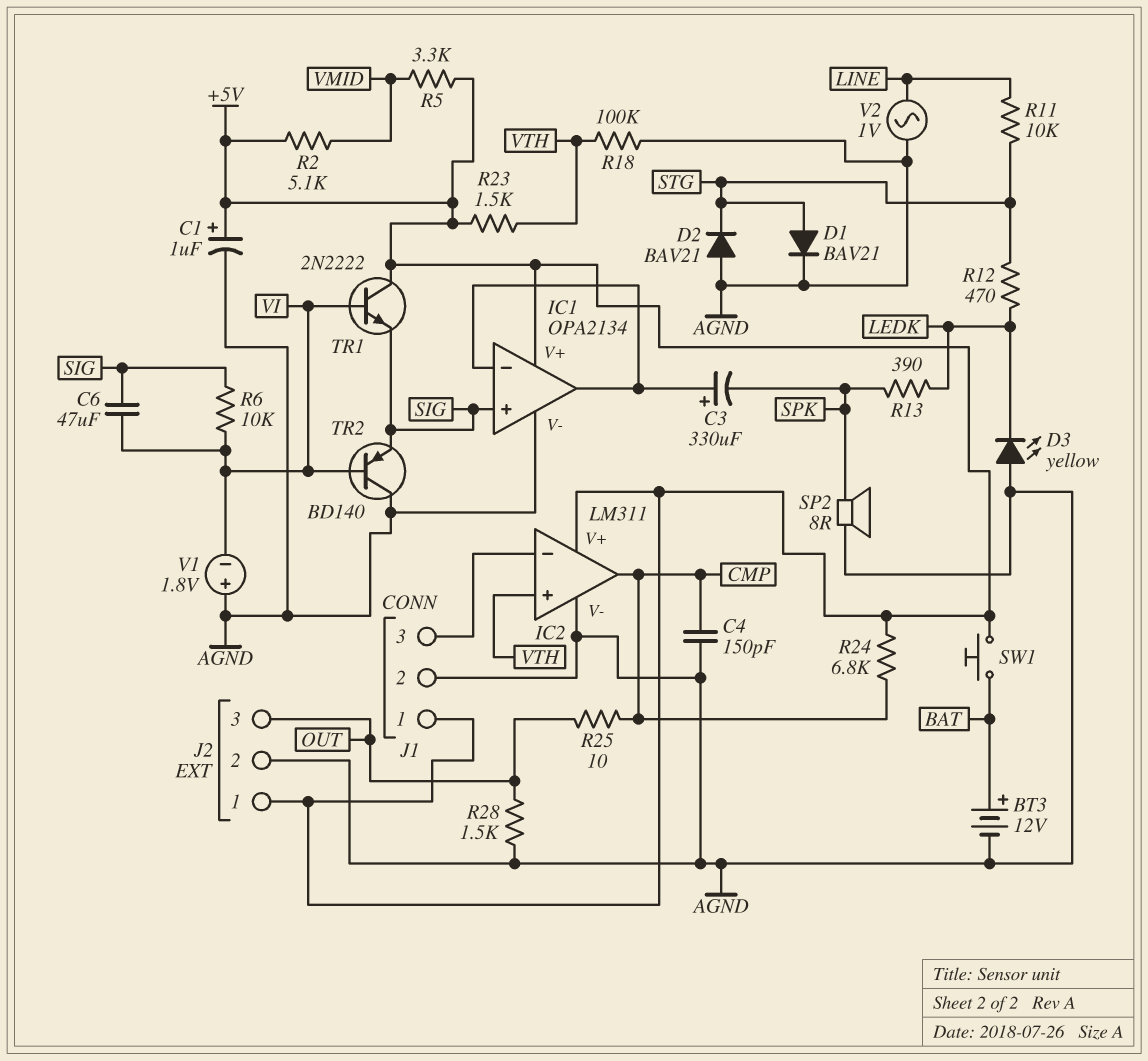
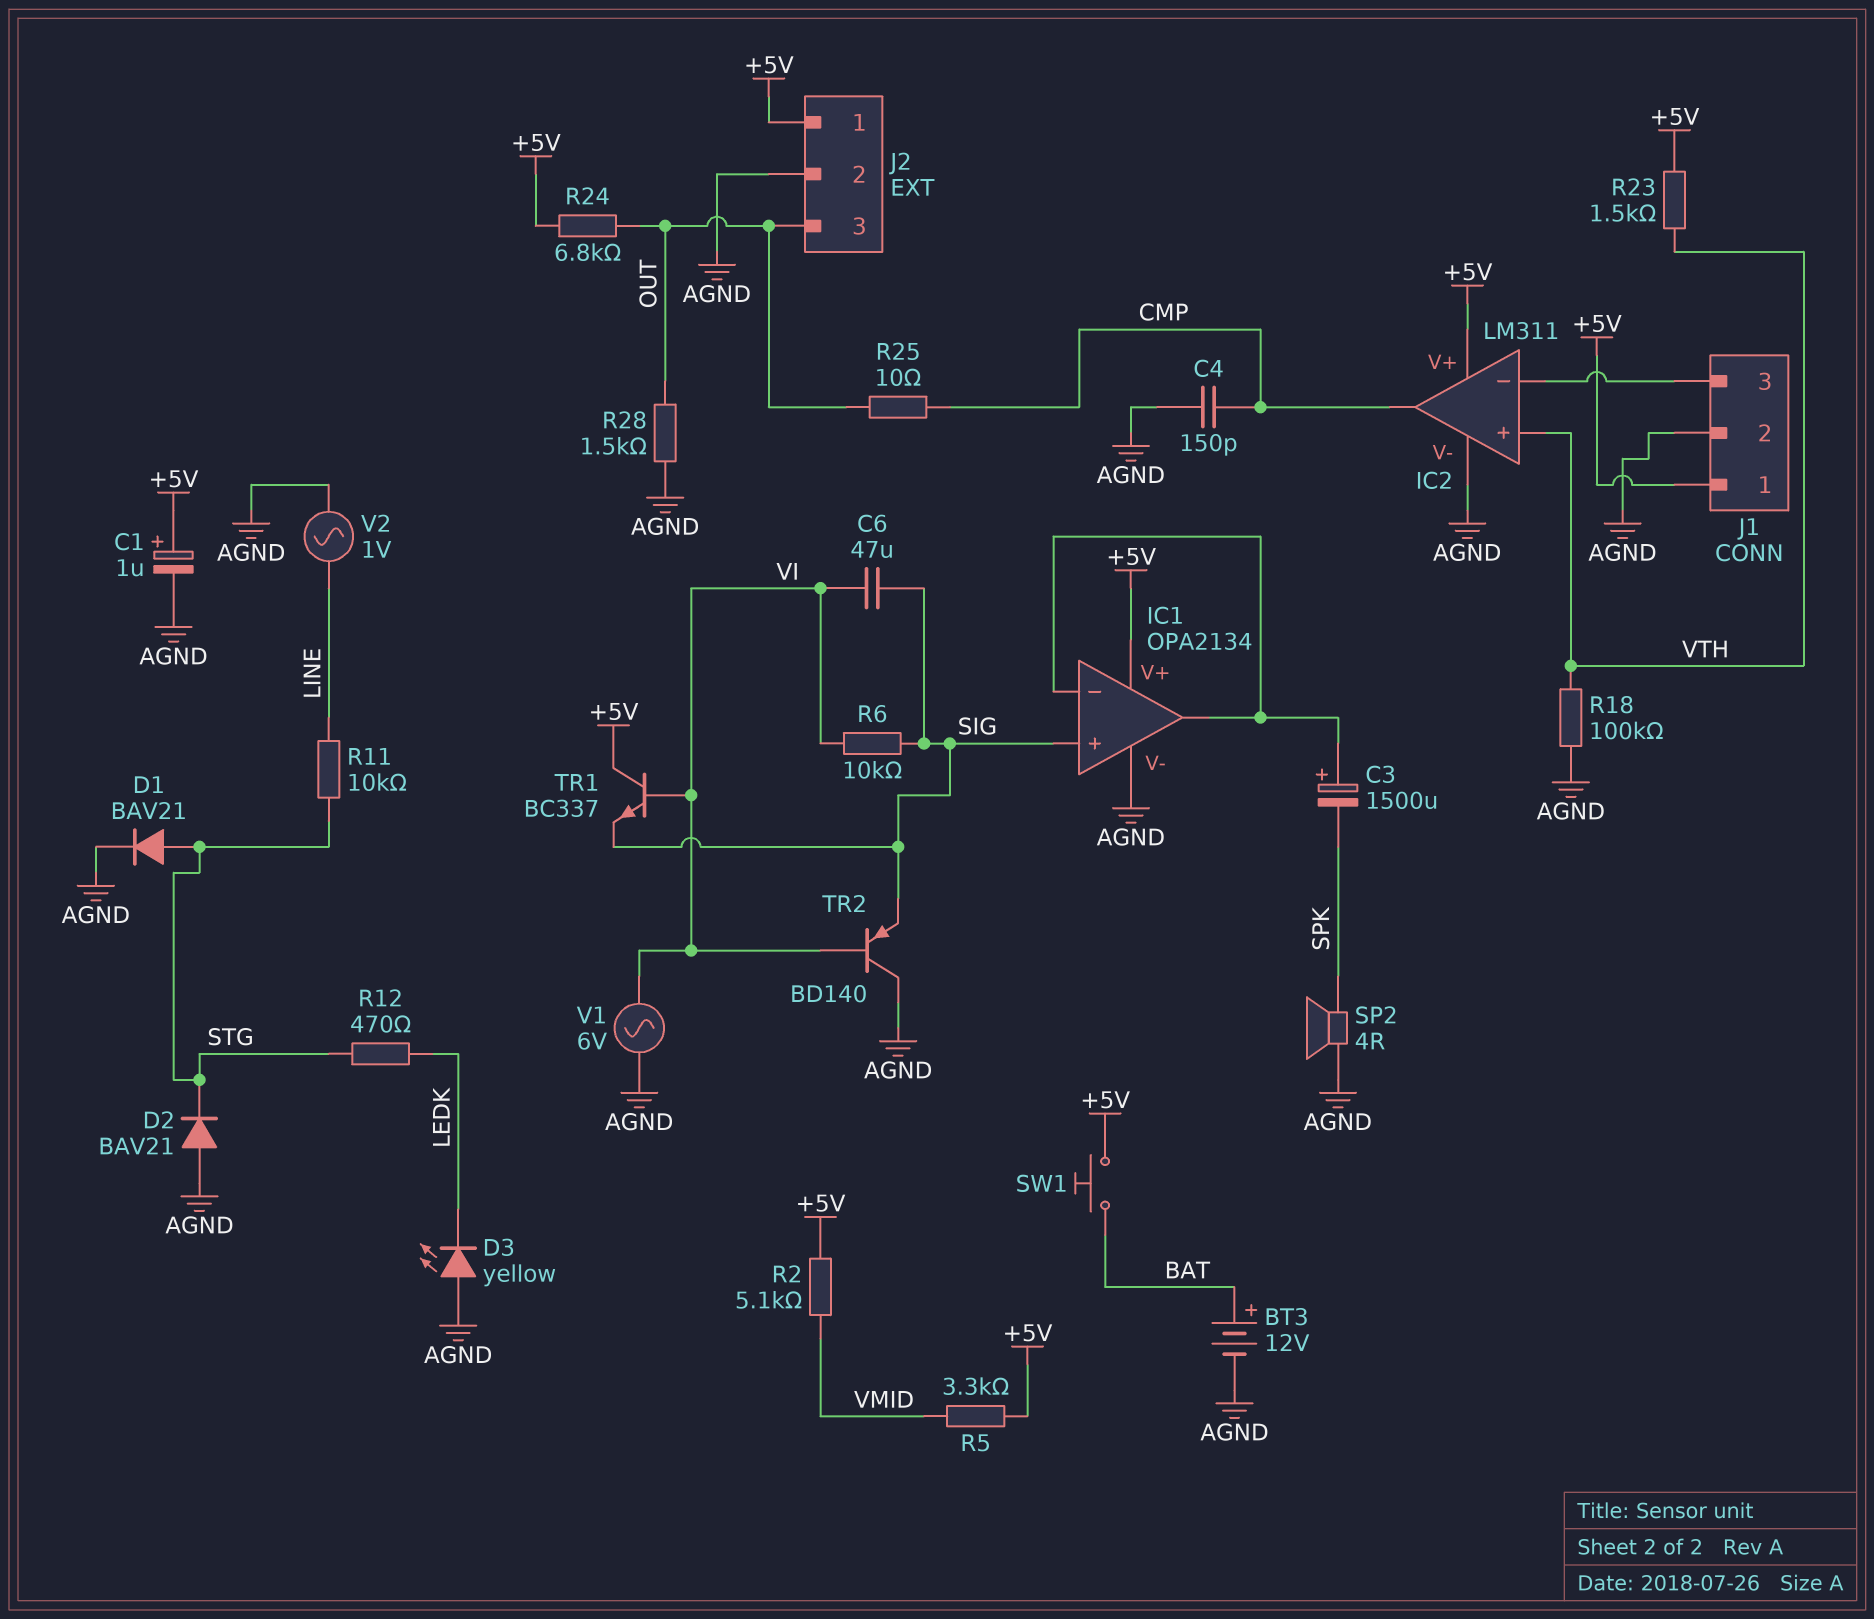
C3: 330uF (plus IC1/in-, minus SPK) -> 1500uF (plus IC1/in-, minus SPK)
R13: 390 (LEDK, SPK) -> none
R24: 6.8k (+5V, CMP) -> 6.8k (+5V, OUT)
SP2: speaker 8R (AGND, SPK) -> speaker 4R (AGND, SPK)
TR1: NPN 2N2222 (B VI, C +5V, E SIG) -> NPN BC337 (B VI, C +5V, E SIG)
V1: 1.8V (plus AGND, minus VI) -> AC 6V (AGND, VI)

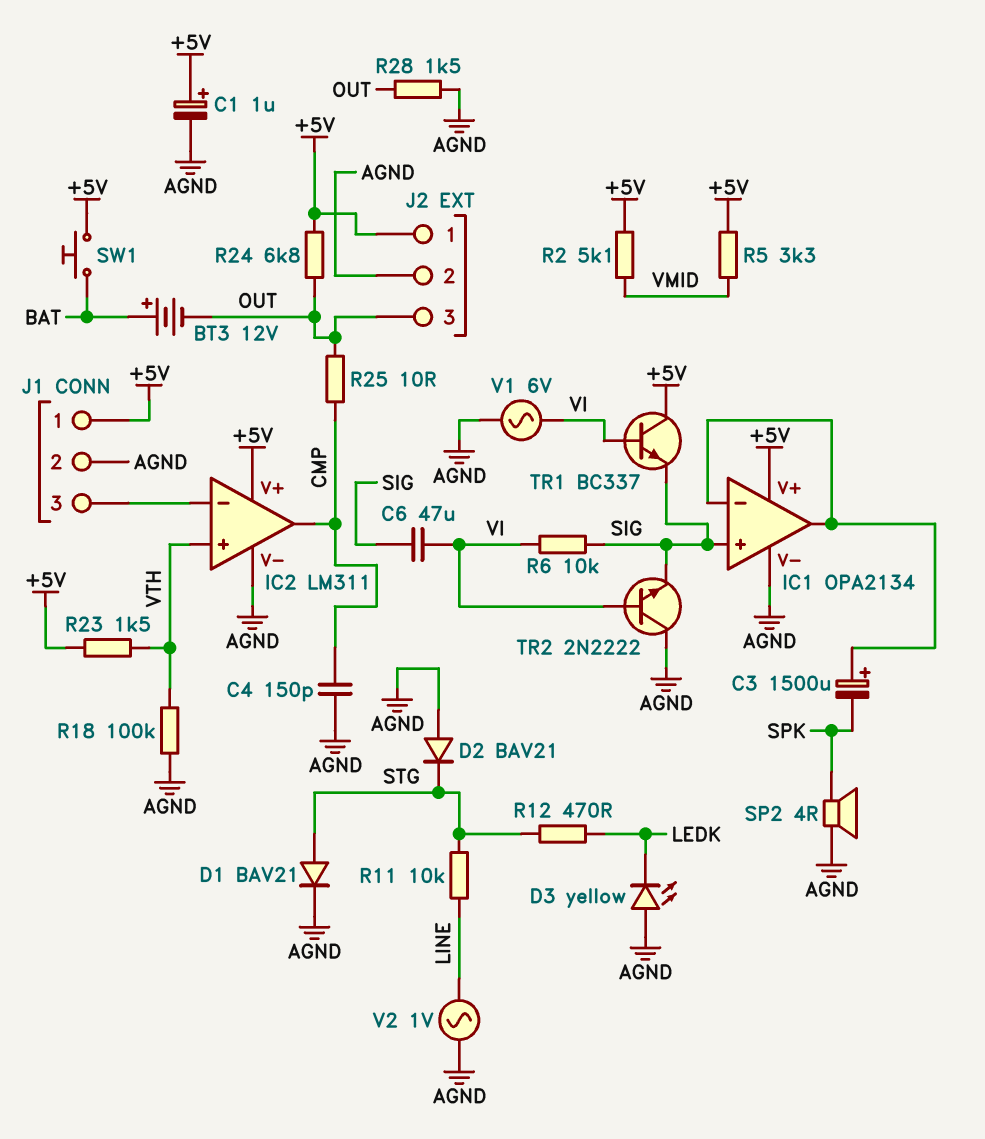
BT3: 12V (plus BAT, minus AGND) -> 12V (plus BAT, minus OUT)
TR2: PNP BD140 (B VI, C AGND, E SIG) -> NPN 2N2222 (B VI, C AGND, E SIG)

